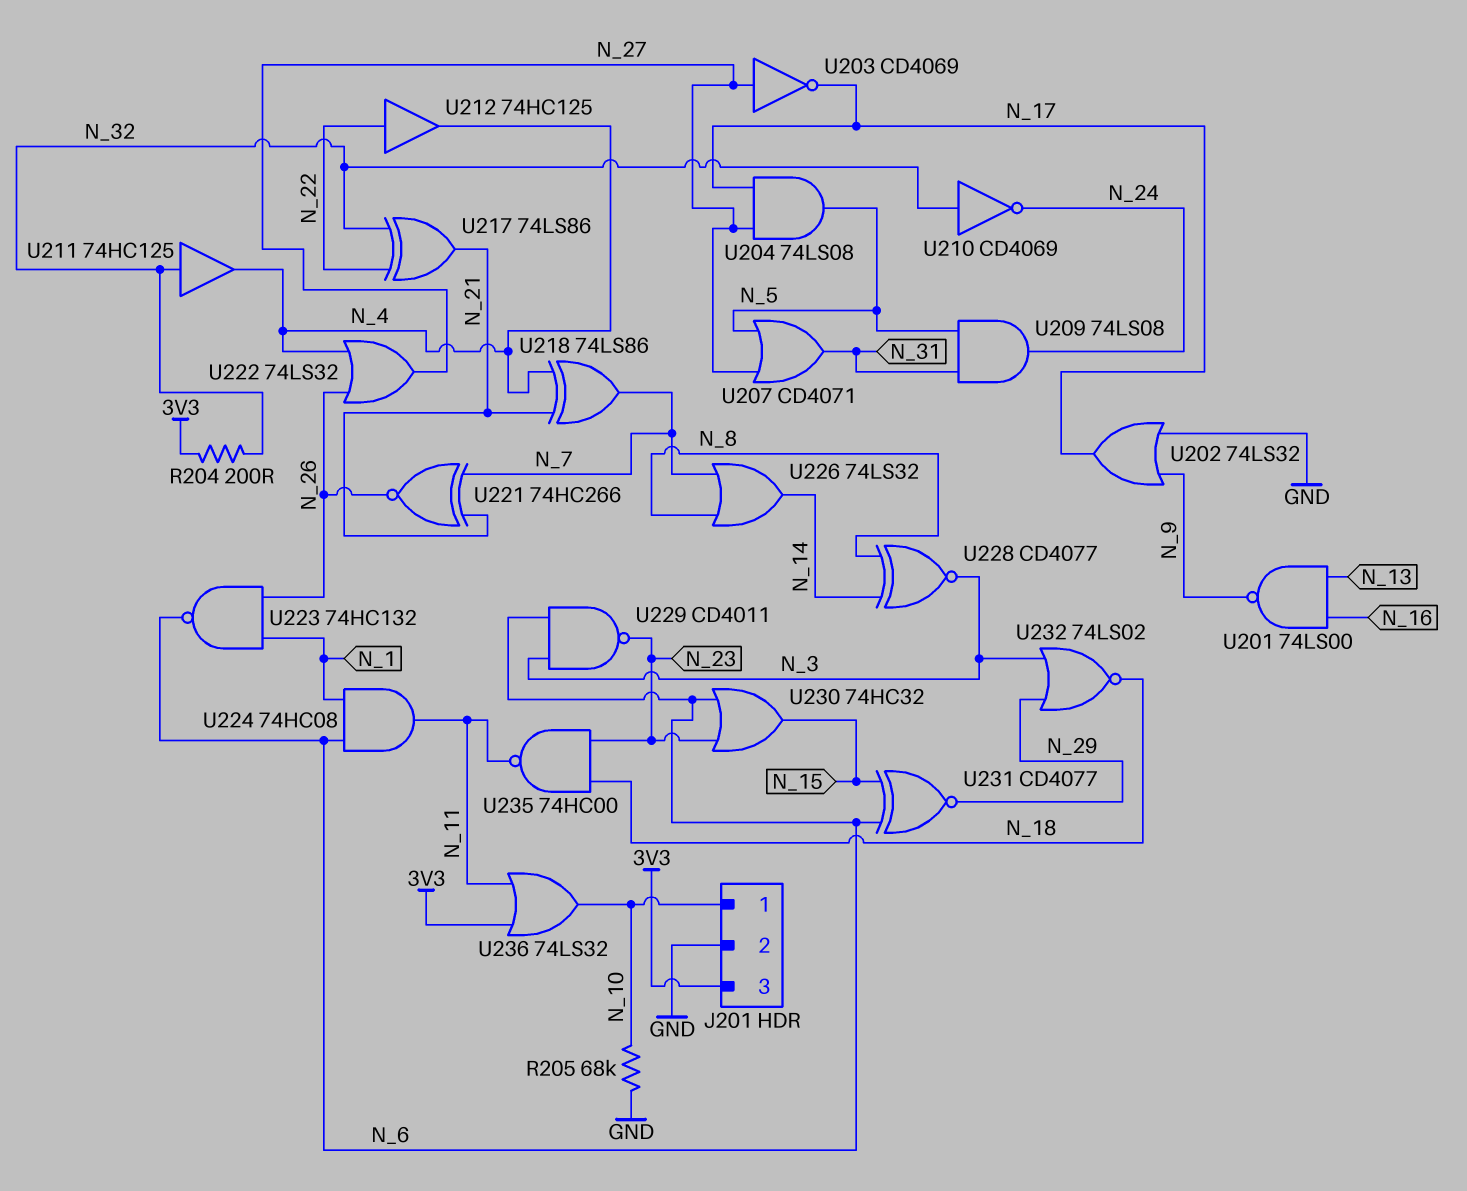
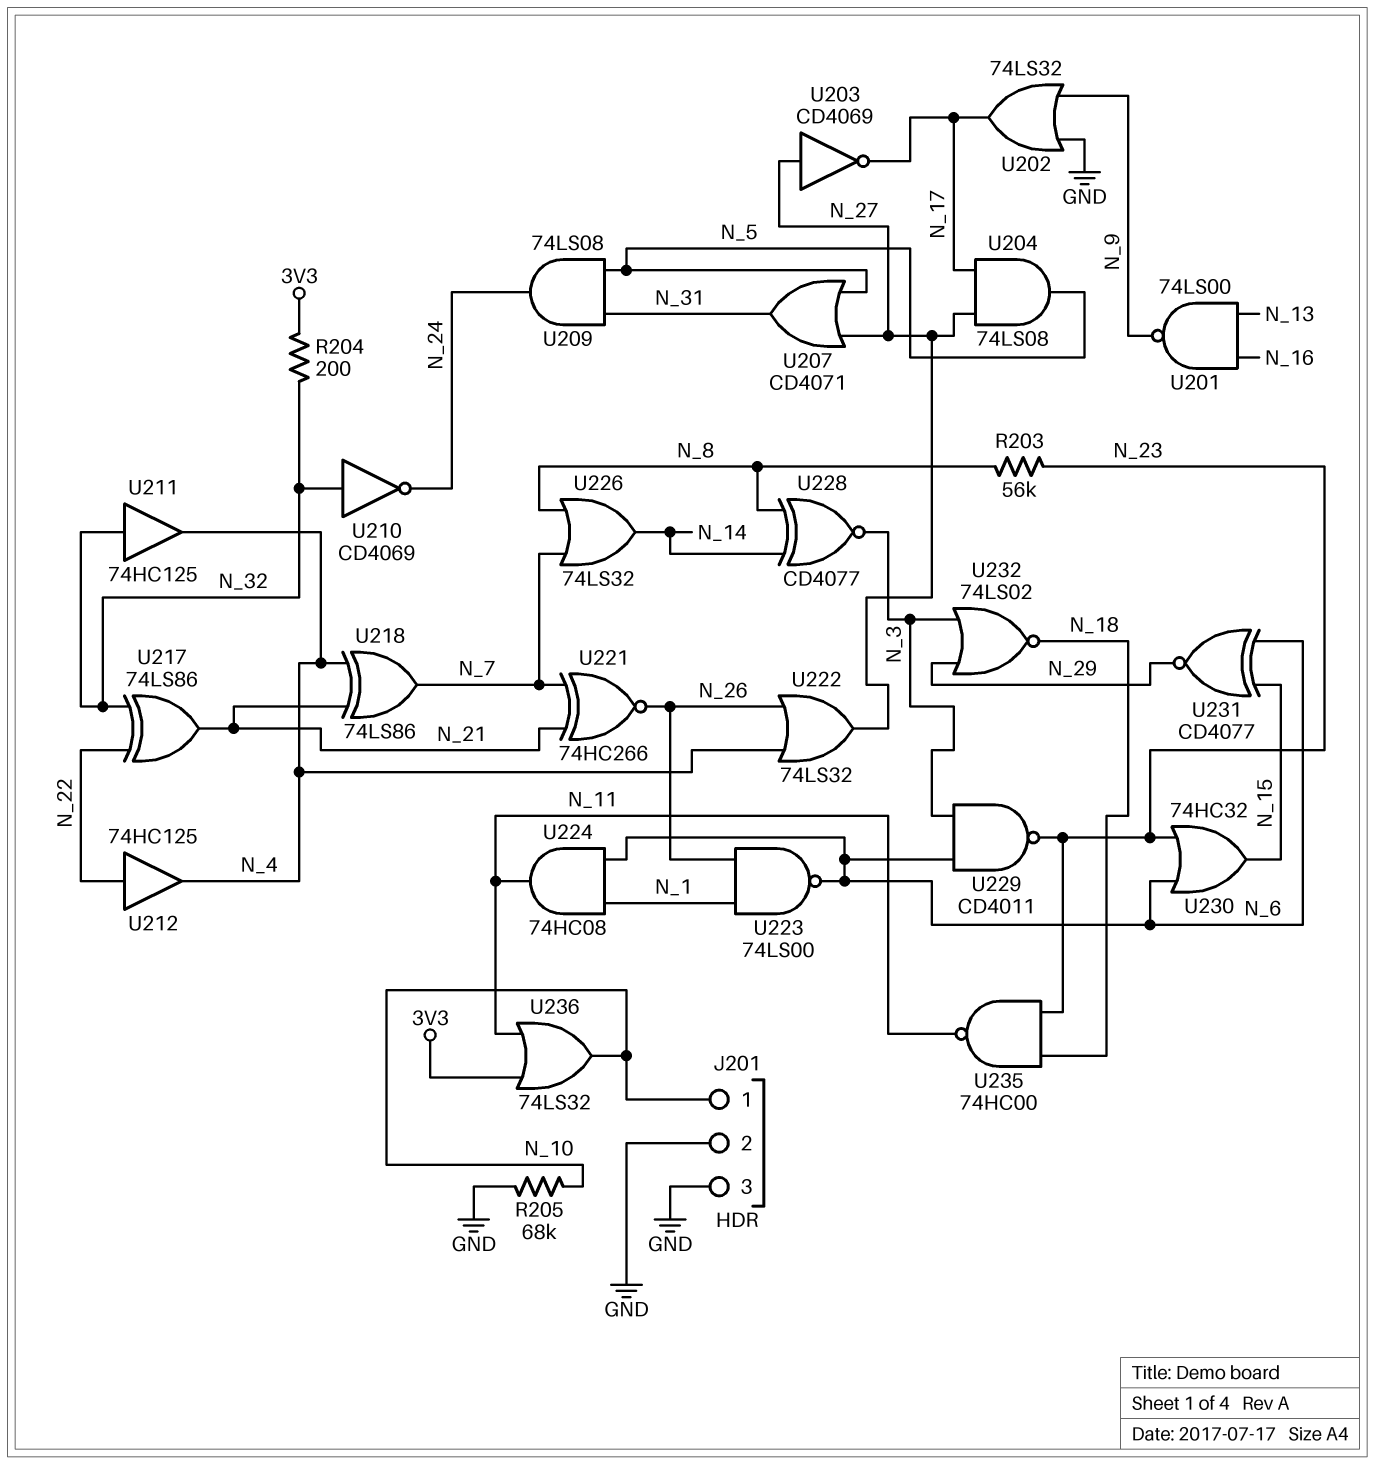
J201 pin 3: 3V3 -> GND
R203: none -> 56k (N_8, N_23)
U223: NAND 74HC132 (in N_1, in N_26, out N_6) -> NAND 74LS00 (in N_1, in N_26, out N_6)

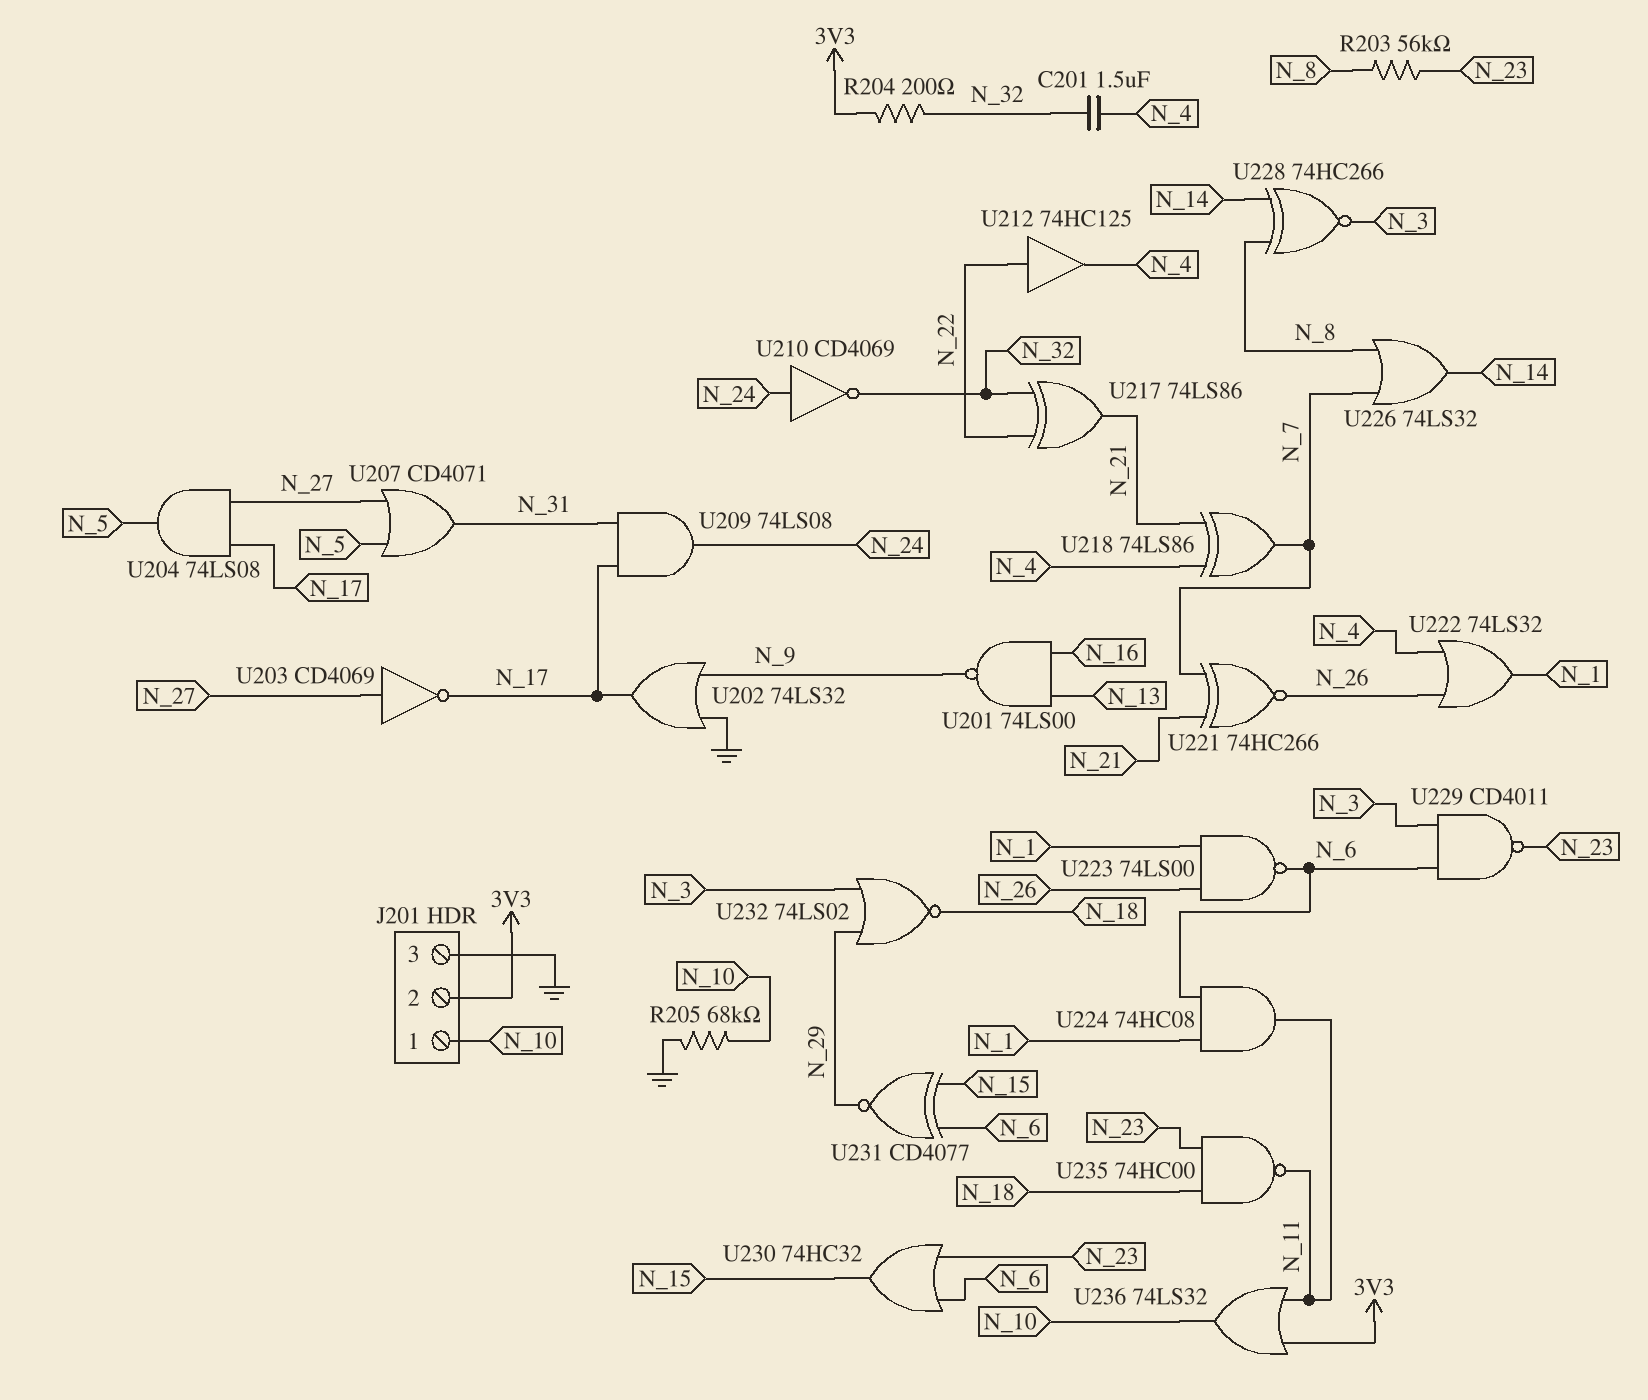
C201: none -> 1.5uF (N_4, N_32)
J201 pin 2: GND -> 3V3
U209: AND 74LS08 (in N_5, in N_31, out N_24) -> AND 74LS08 (in N_17, in N_31, out N_24)
U210: NOT CD4069 (in N_32, out N_24) -> NOT CD4069 (in N_24, out N_32)
U211: buffer 74HC125 (in N_32, out N_4) -> none
U222: OR 74LS32 (in N_4, in N_26, out N_27) -> OR 74LS32 (in N_4, in N_26, out N_1)
U228: XNOR CD4077 (in N_8, in N_14, out N_3) -> XNOR 74HC266 (in N_8, in N_14, out N_3)

